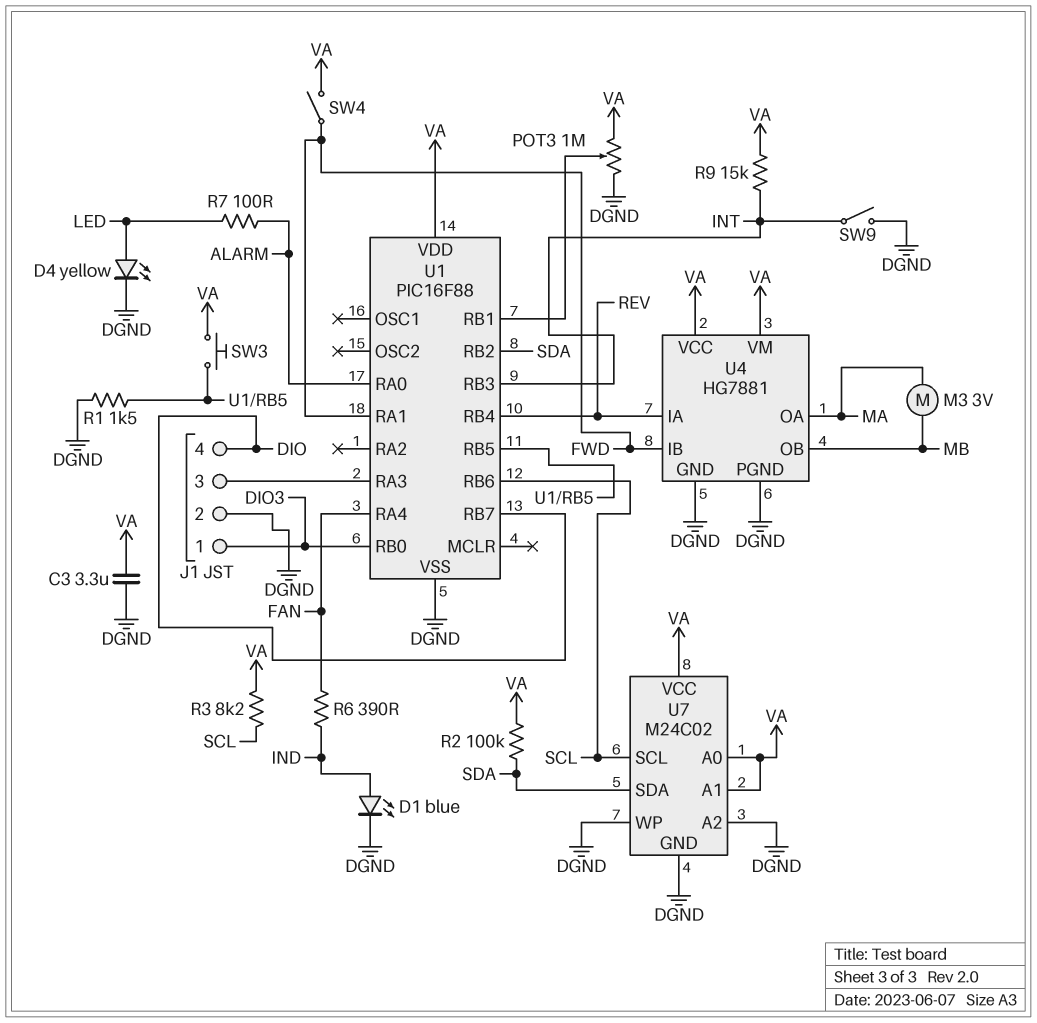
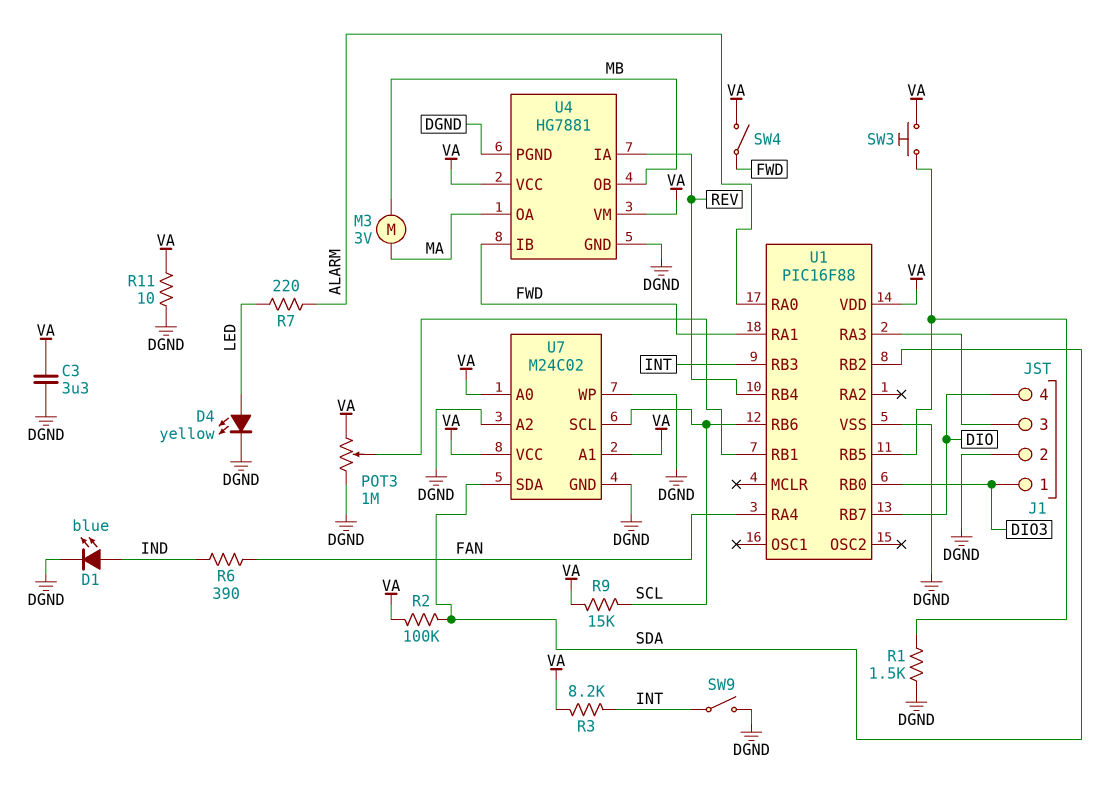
R3: 8.2k (SCL, VA) -> 8.2k (INT, VA)
R7: 100 (ALARM, LED) -> 220 (ALARM, LED)
R9: 15k (INT, VA) -> 15k (SCL, VA)
R11: none -> 10 (DGND, VA)

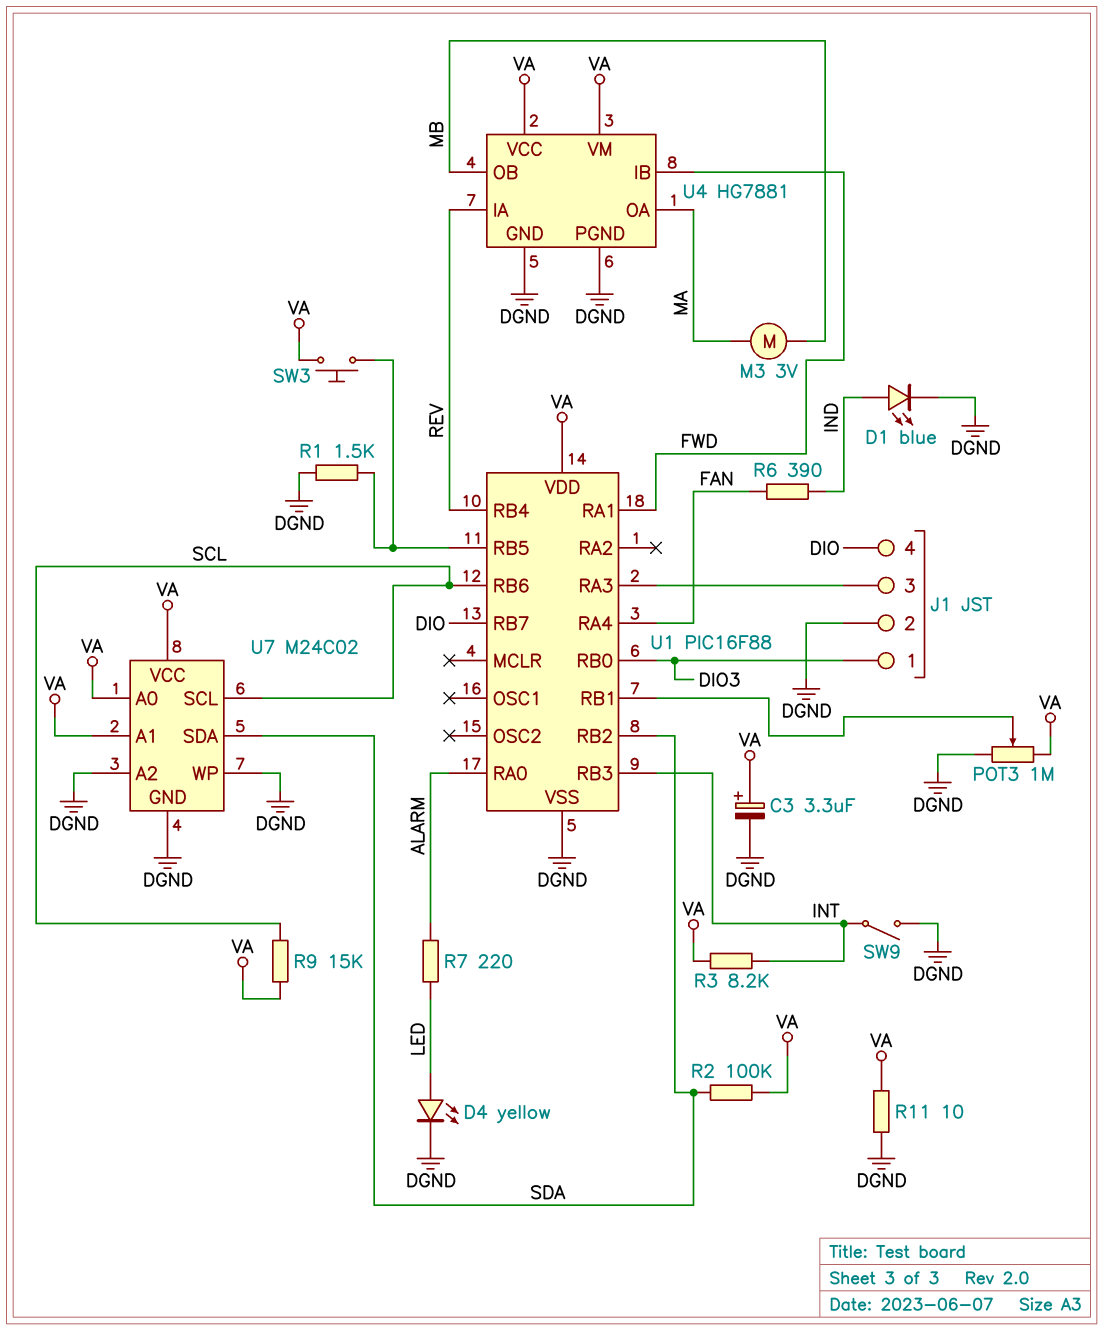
C3: 3.3uF (DGND, VA) -> 3.3uF (plus VA, minus DGND)
SW4: switch (FWD, VA) -> none

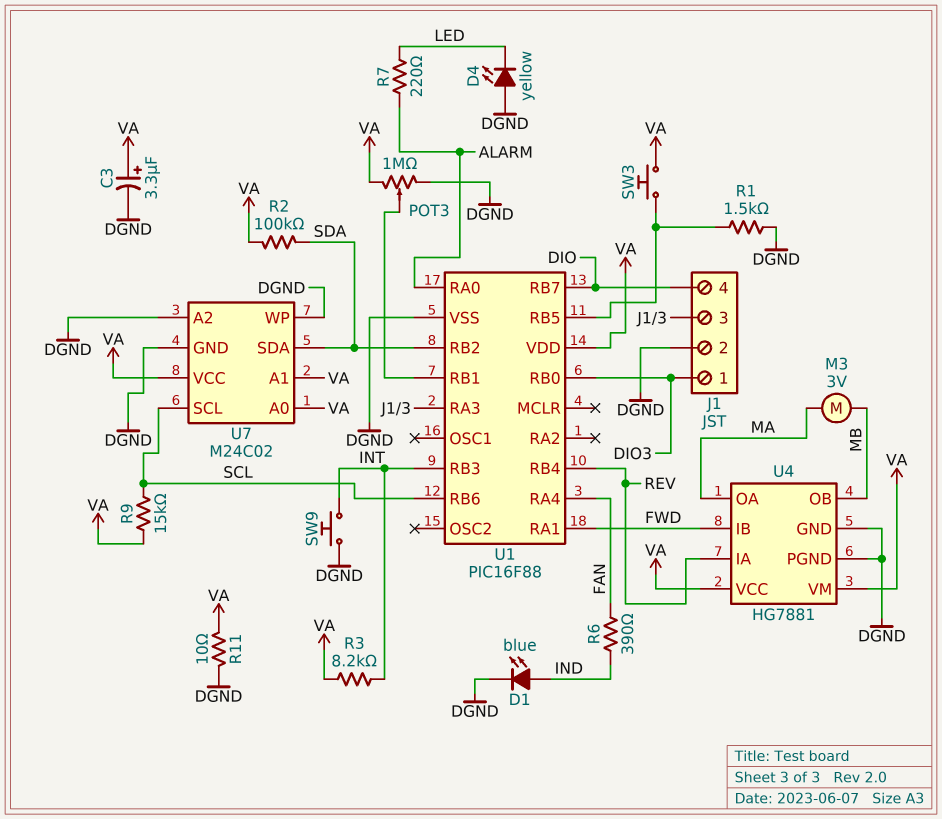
D4: LED yellow (A LED, K DGND) -> LED yellow (A DGND, K LED)
SW9: switch (DGND, INT) -> button (DGND, INT)

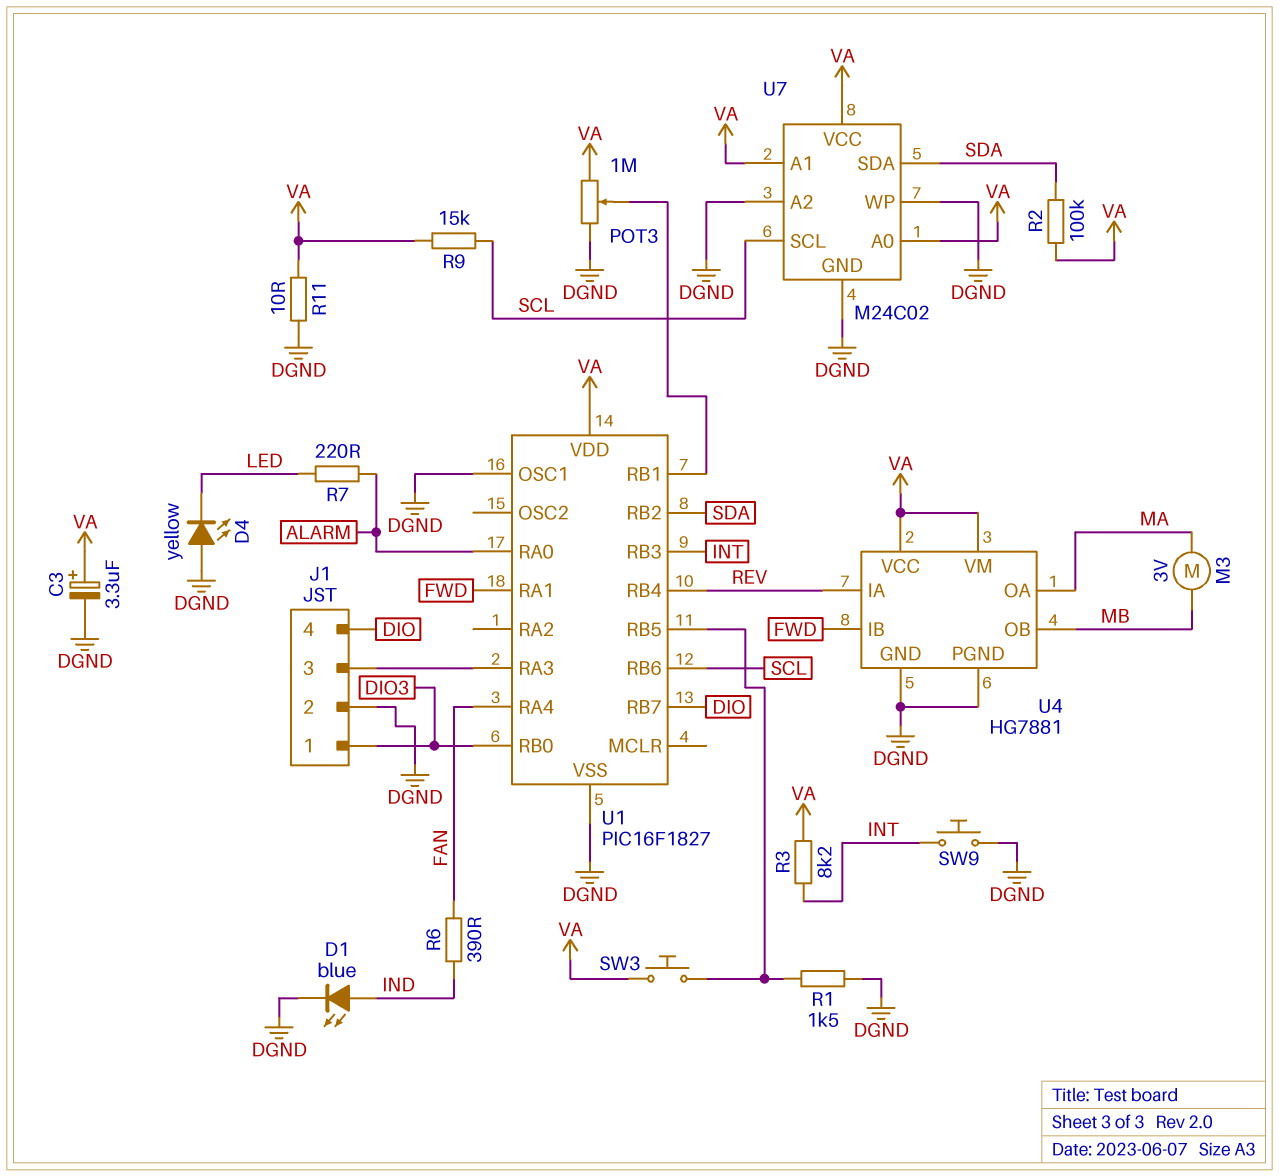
U1: PIC16F88 -> PIC16F1827
U1 pin OSC1: none -> DGND

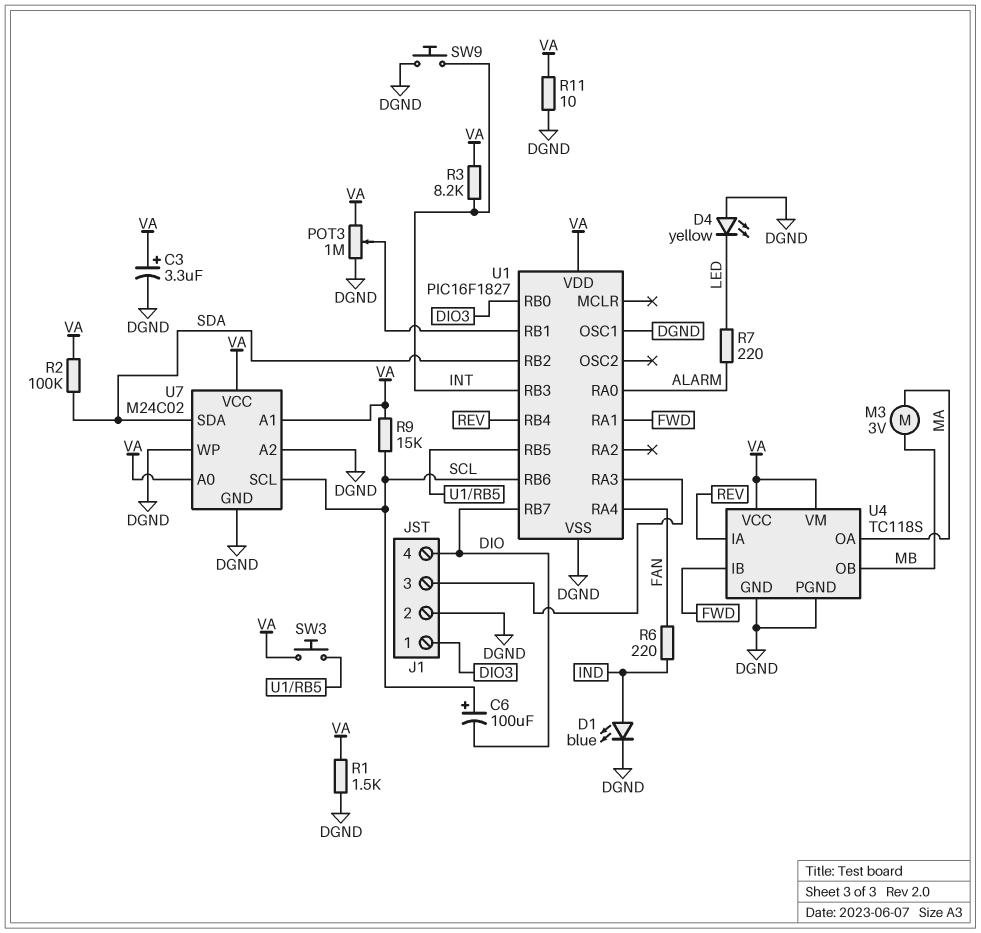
C6: none -> 100uF (plus SCL, minus DIO)
R1: 1.5k (DGND, U1/RB5) -> 1.5k (DGND, VA)
R6: 390 (FAN, IND) -> 220 (FAN, IND)
U4: HG7881 -> TC118S

